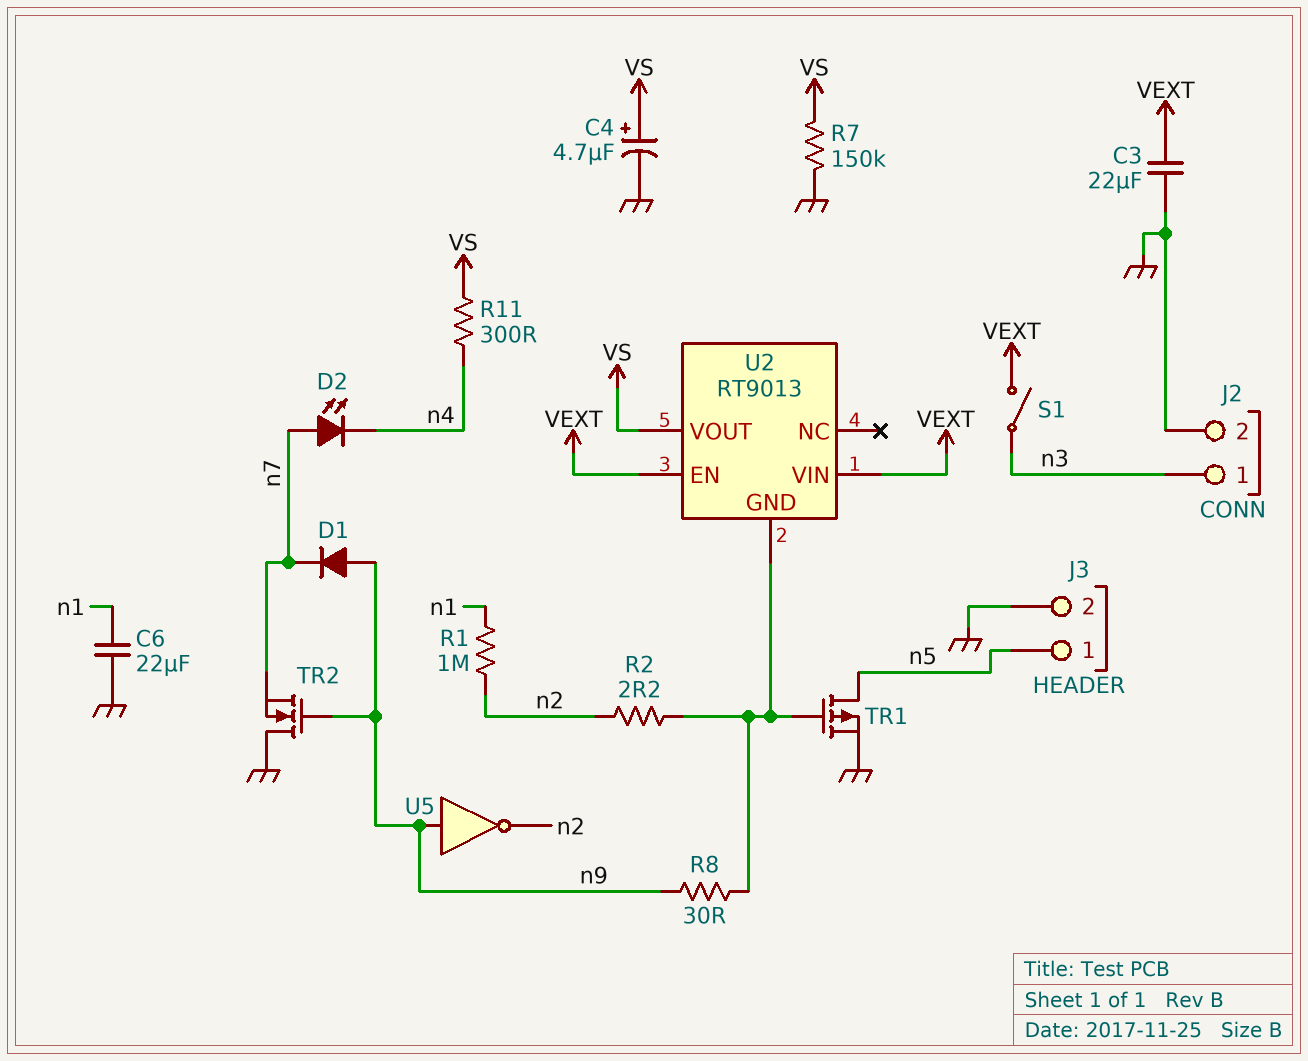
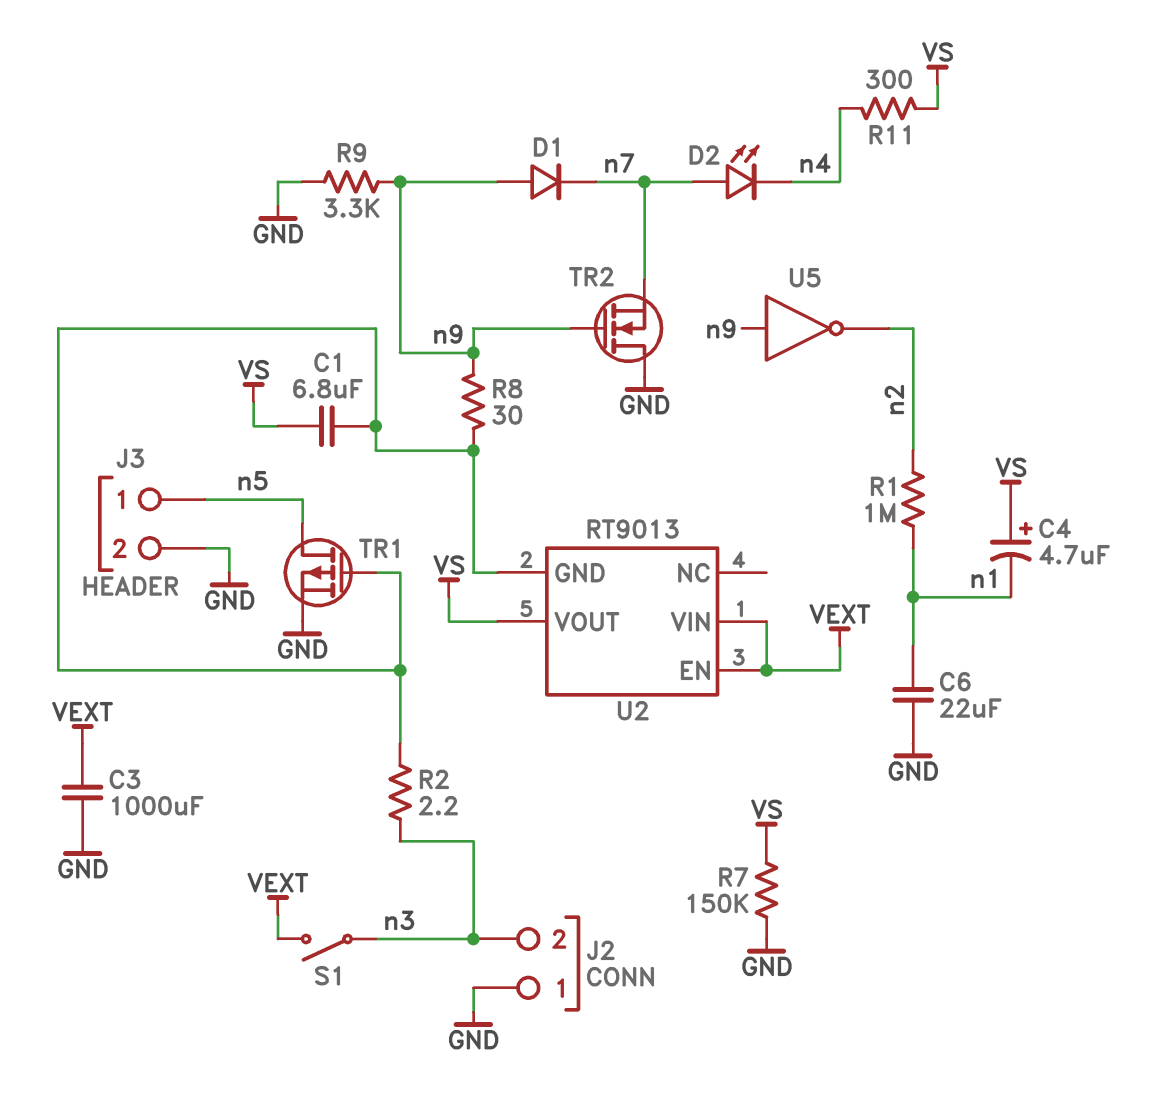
C1: none -> 6.8uF (U2/GND, VS)
C3: 22uF (GND, VEXT) -> 1000uF (GND, VEXT)
C4: 4.7uF (plus VS, minus GND) -> 4.7uF (plus VS, minus n1)
J2 pin 1: n3 -> GND
J2 pin 2: GND -> n3
R2: 2.2 (U2/GND, n2) -> 2.2 (U2/GND, n3)
R9: none -> 3.3k (GND, n9)

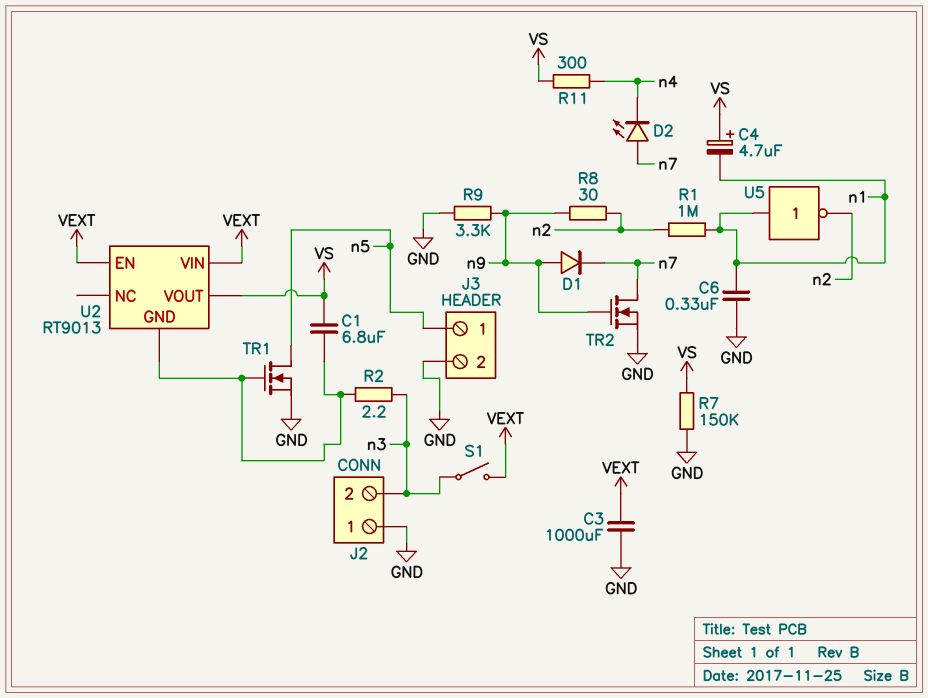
C6: 22uF (GND, n1) -> 330nF (GND, n1)
R8: 30 (U2/GND, n9) -> 30 (n2, n9)
TR1: PMOS (G U2/GND, D n5, S GND) -> NMOS (G U2/GND, D n5, S GND)
TR2: NMOS (G n9, D GND, S n7) -> NMOS (G n9, D n7, S GND)
U5: NOT (in n9, out n2) -> NOT (in n1, out n2)

